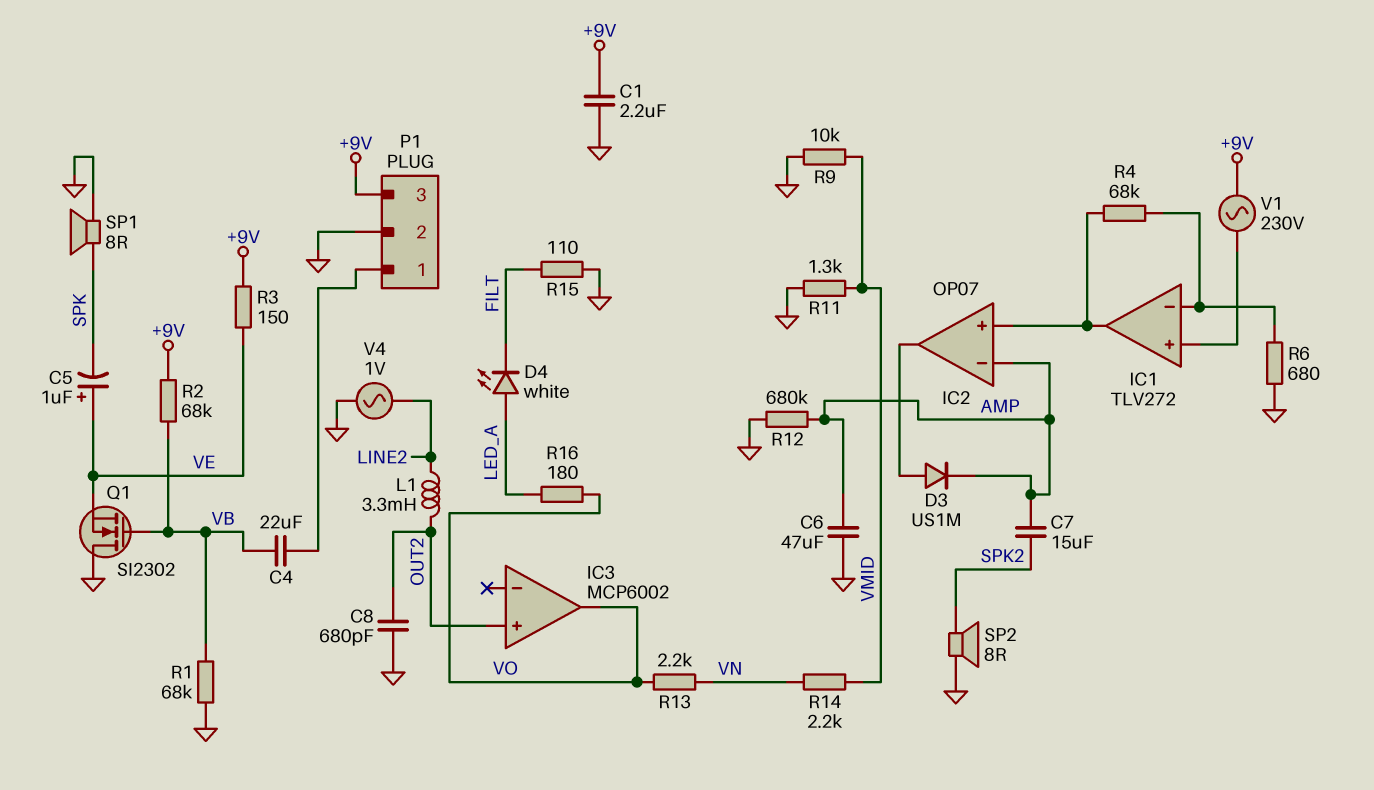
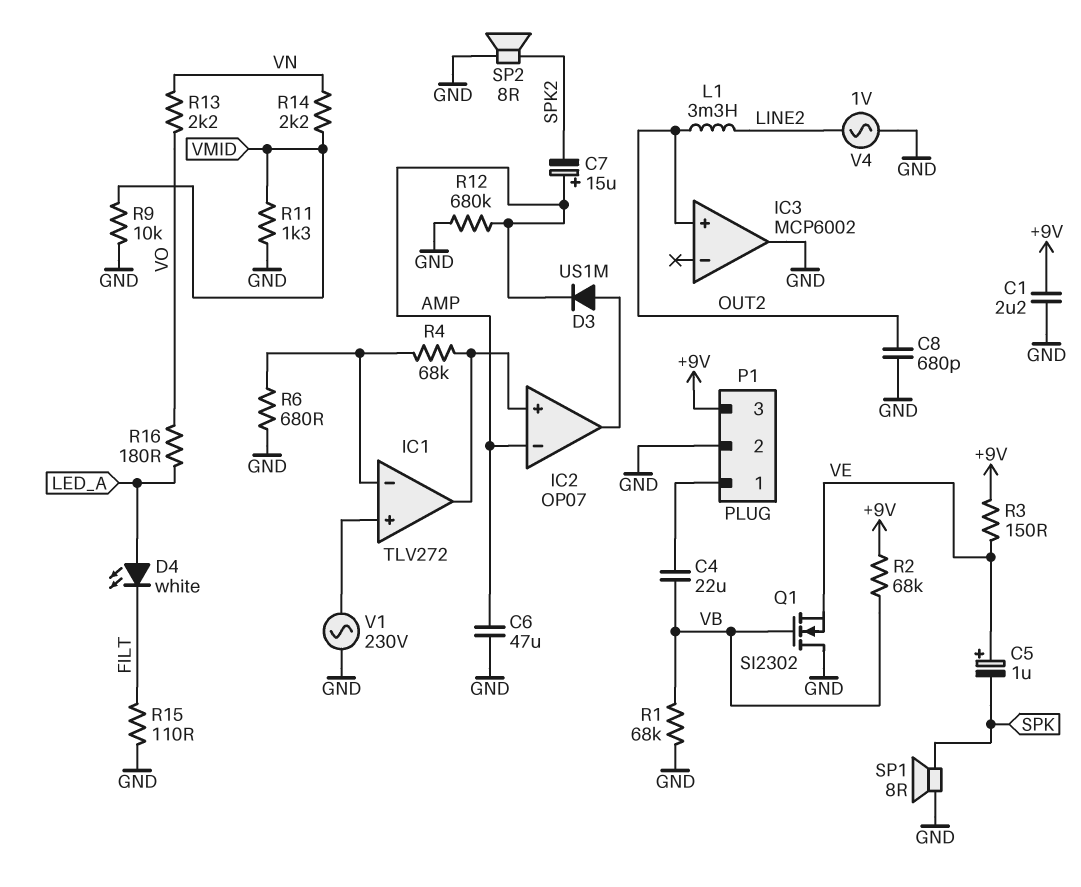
C7: 15uF (AMP, SPK2) -> 15uF (plus AMP, minus SPK2)
IC3 pin out: VO -> GND
V1: AC 230V (+9V, IC1/in+) -> AC 230V (GND, IC1/in+)

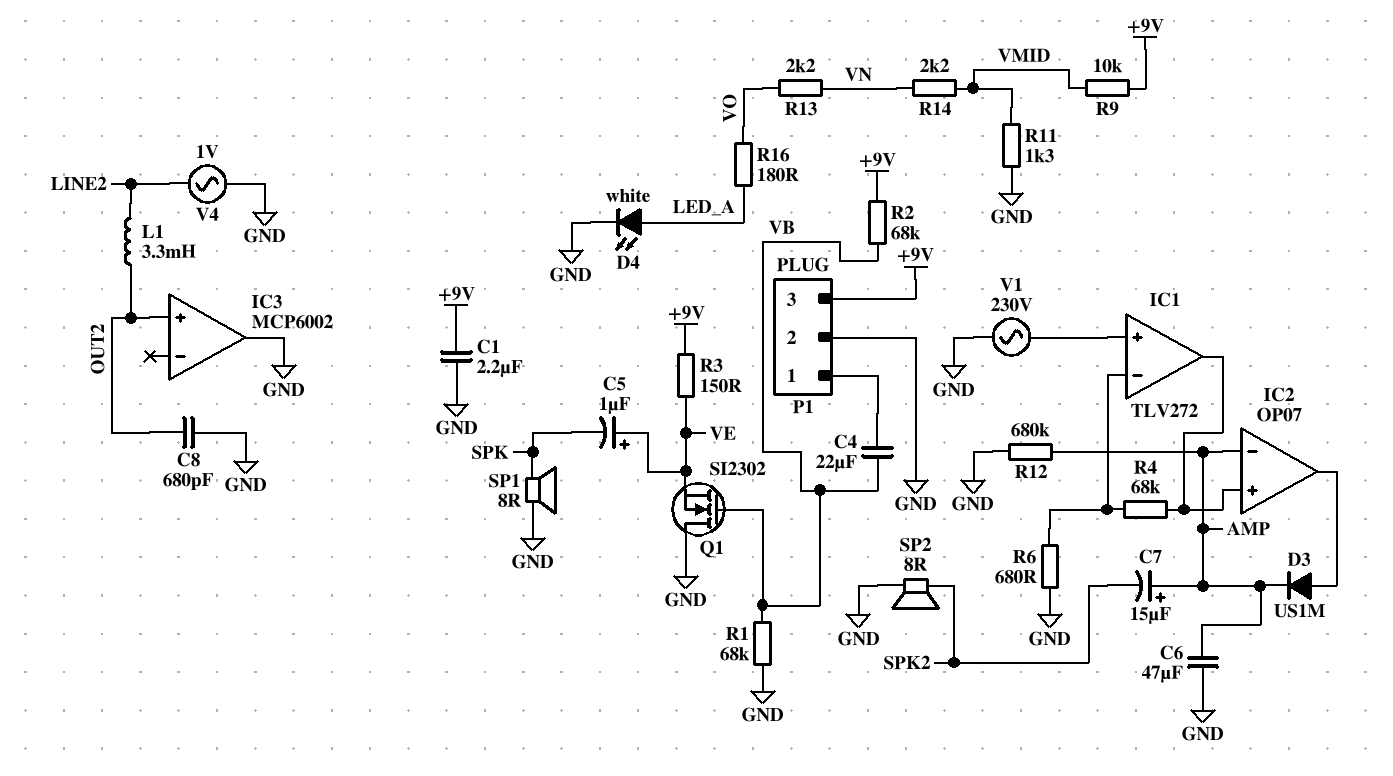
D4: LED white (A LED_A, K FILT) -> LED white (A LED_A, K GND)
R9: 10k (GND, VMID) -> 10k (+9V, VMID)
R15: 110 (FILT, GND) -> none

